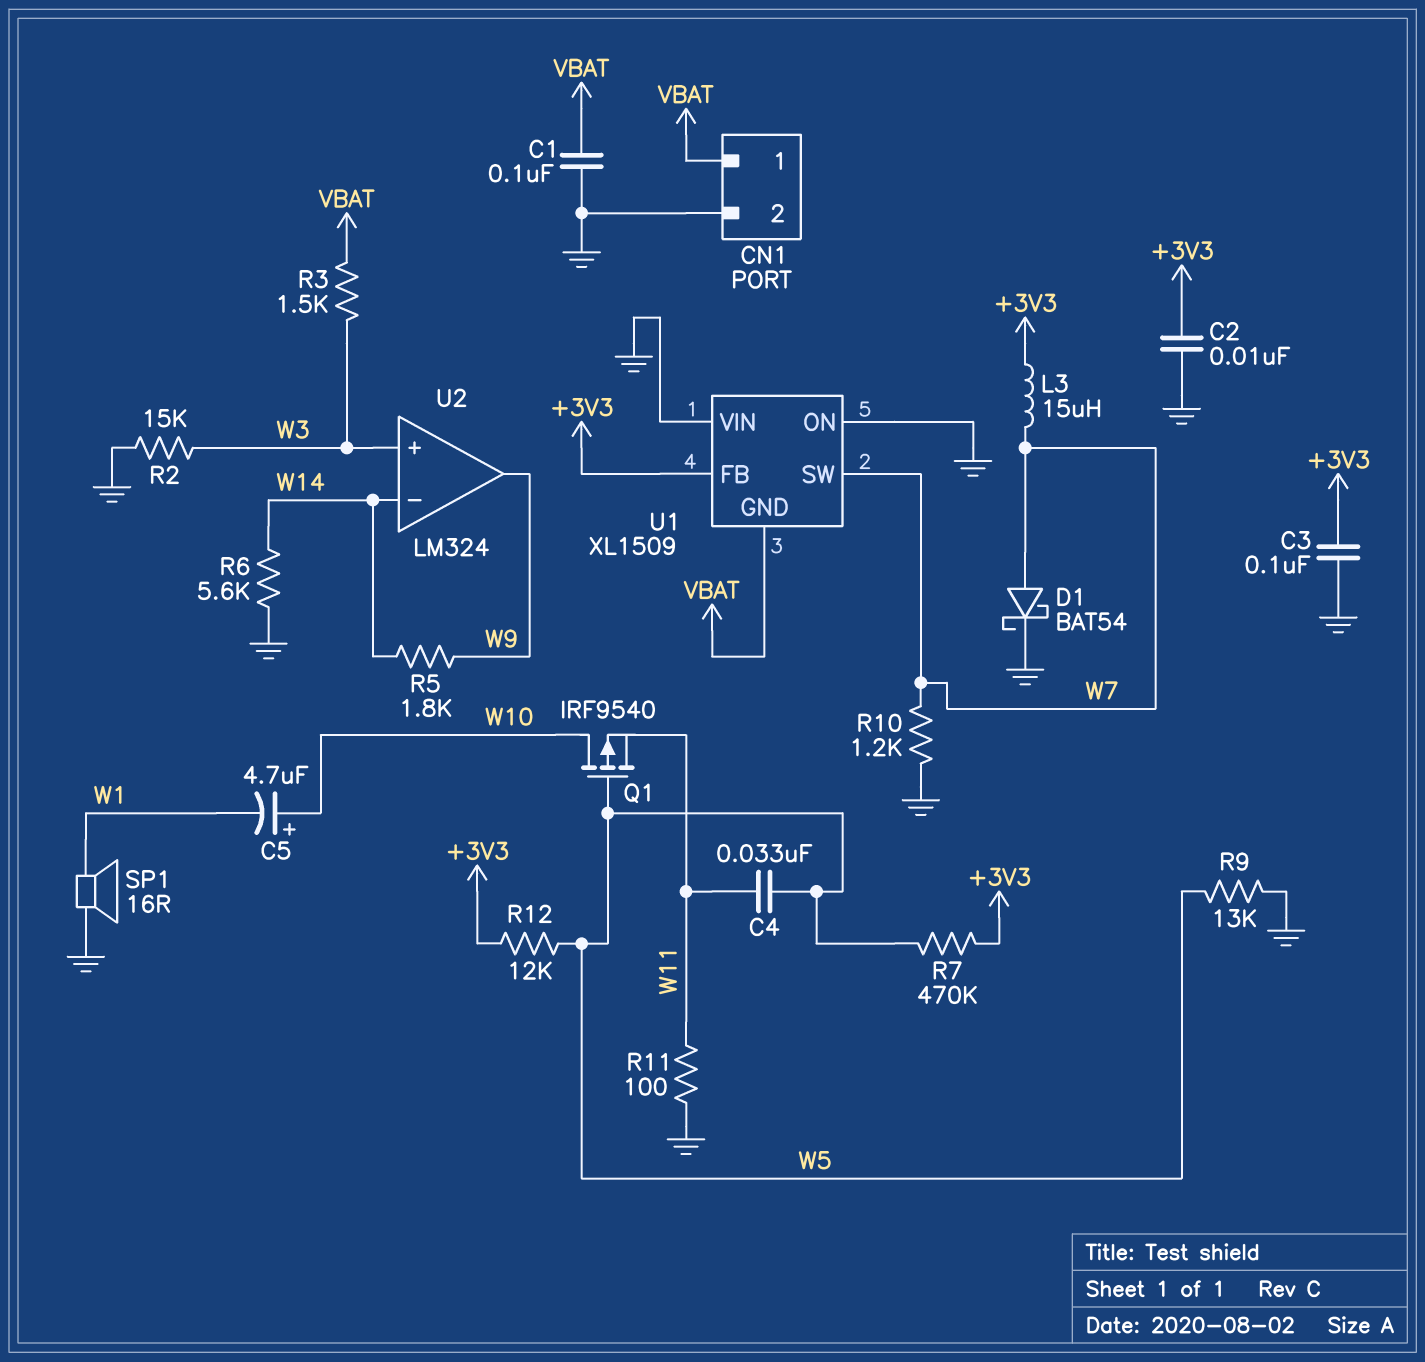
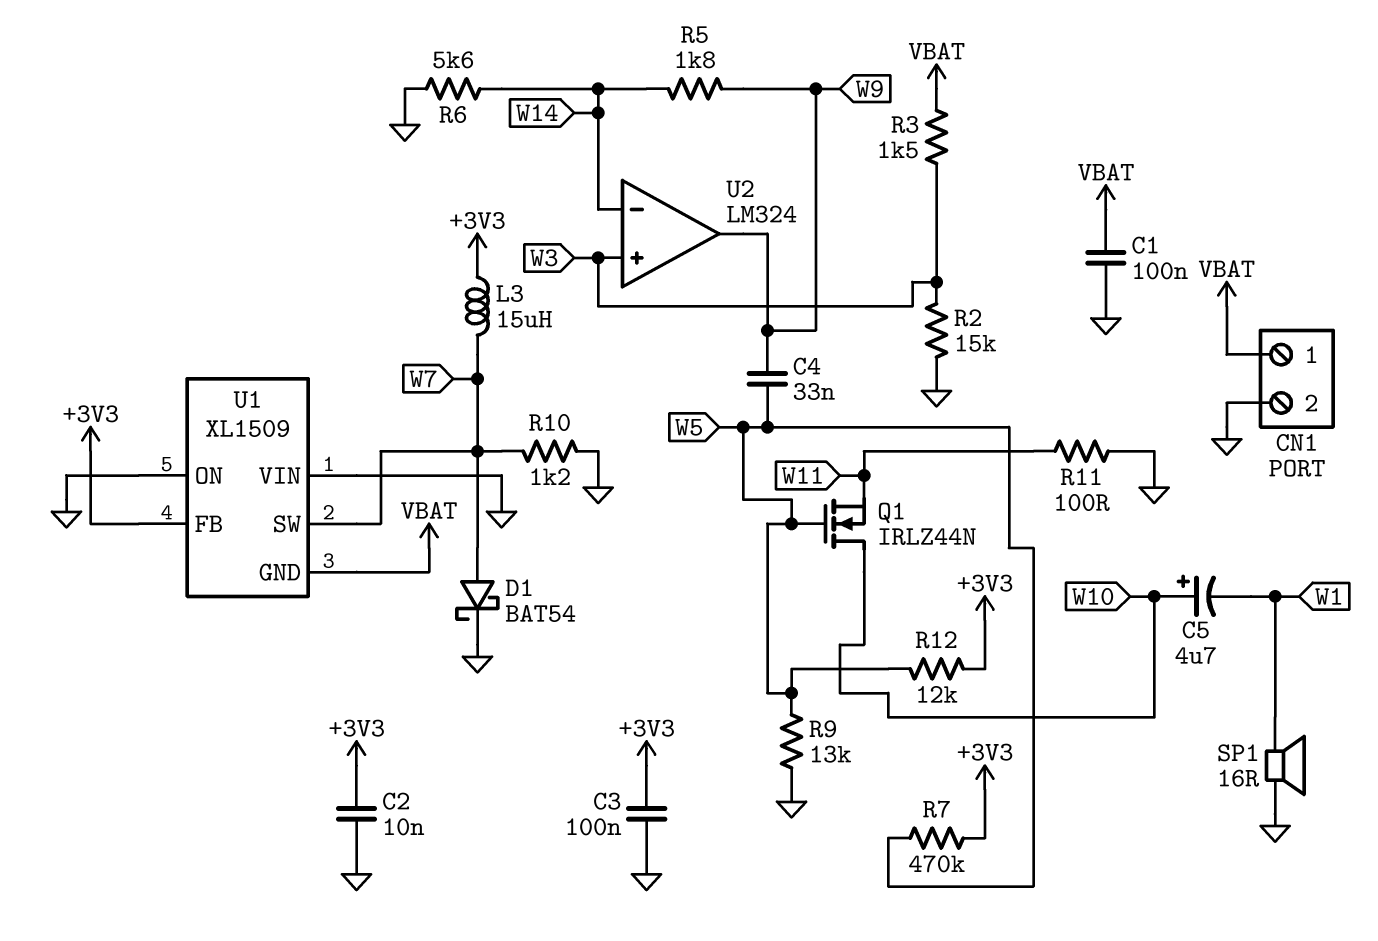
C4: 33nF (W5, W11) -> 33nF (W5, W9)
Q1: PMOS IRF9540 (G W5, D W10, S W11) -> NMOS IRLZ44N (G W5, D W10, S W11)

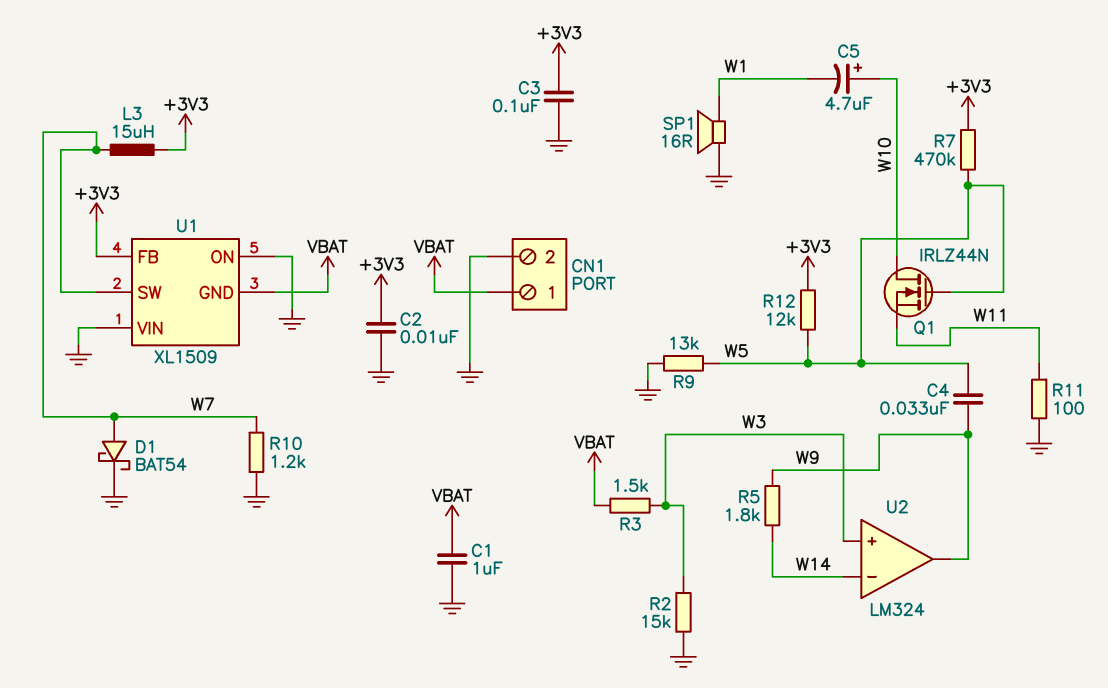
C1: 100nF (GND, VBAT) -> 1uF (GND, VBAT)
R6: 5.6k (GND, W14) -> none

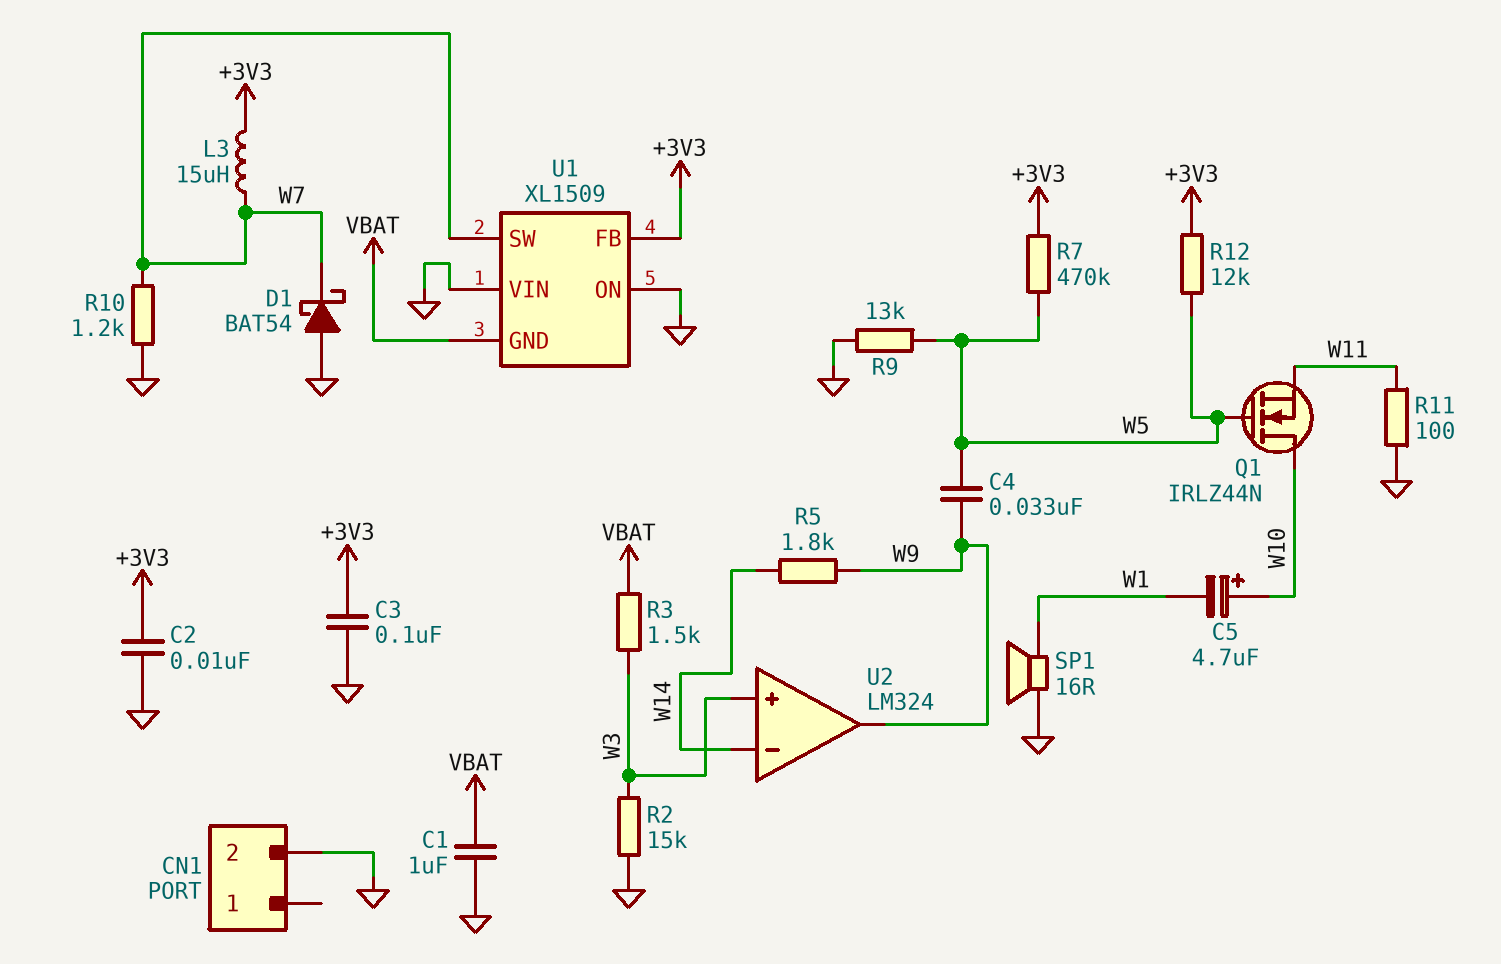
CN1 pin 1: VBAT -> none
D1: schottky BAT54 (A W7, K GND) -> schottky BAT54 (A GND, K W7)

